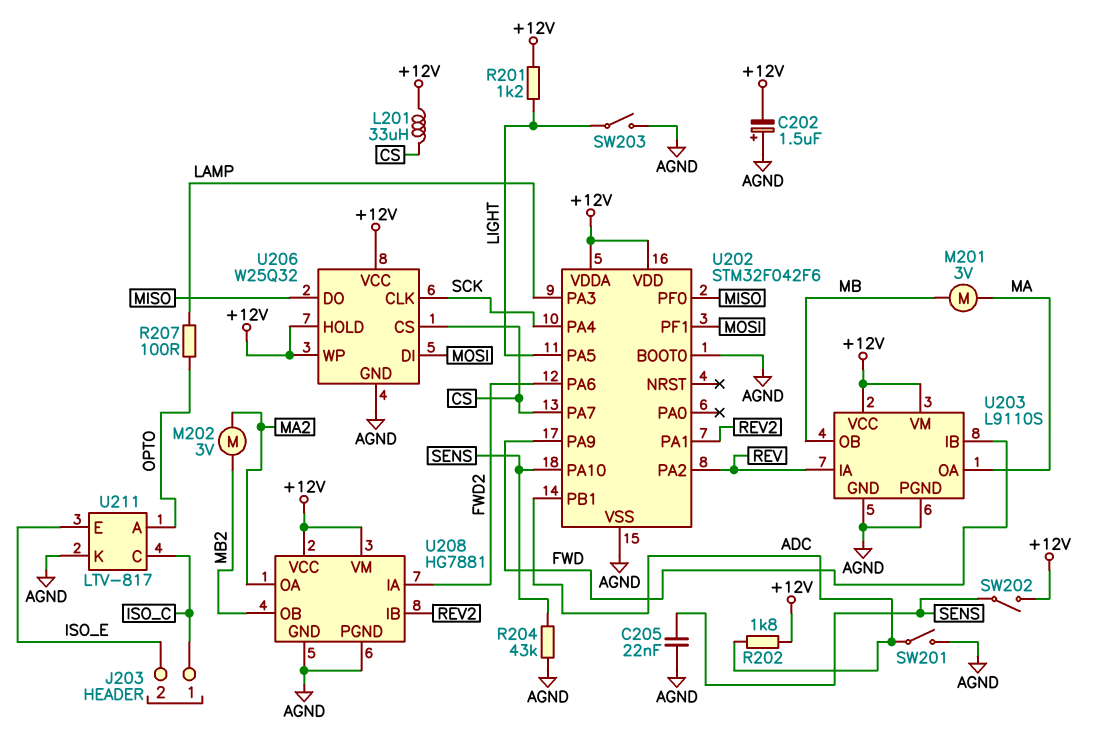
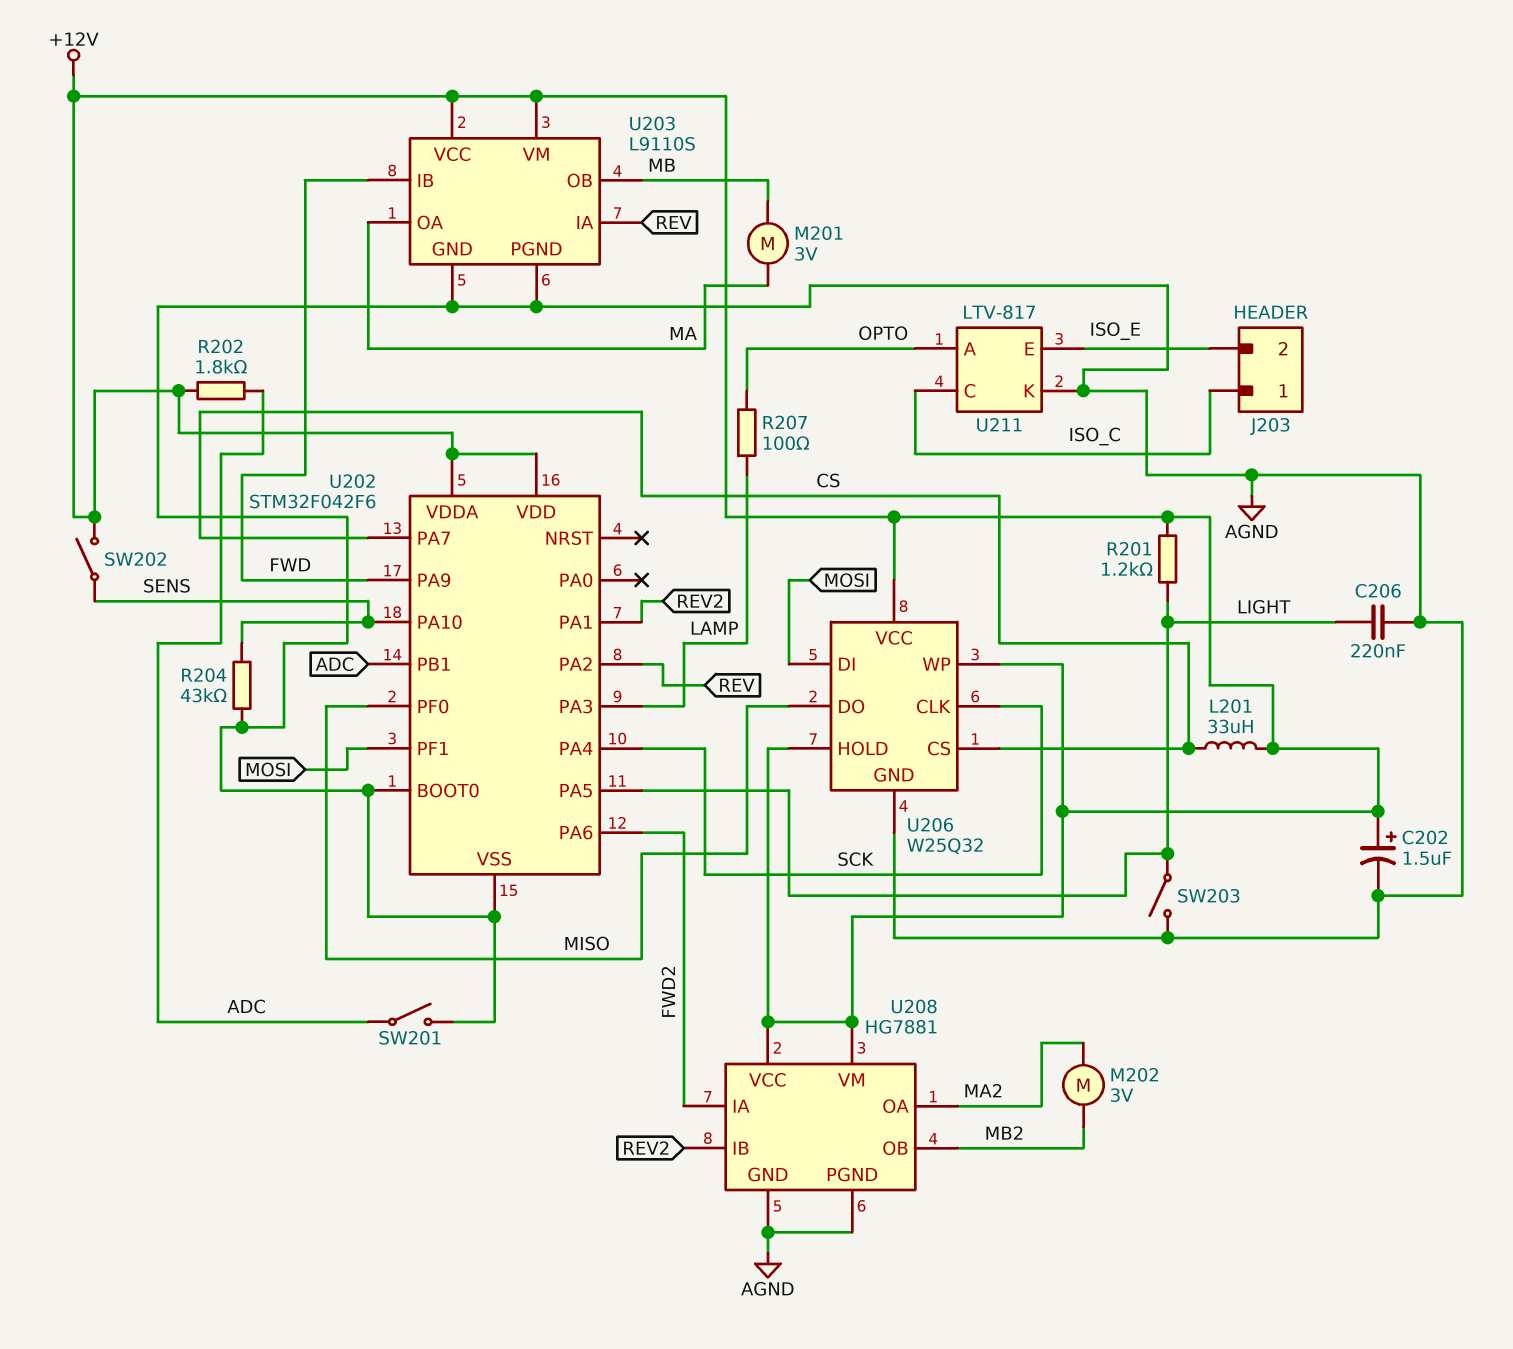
C202: 1.5uF (plus AGND, minus +12V) -> 1.5uF (plus +12V, minus AGND)
C205: 22nF (AGND, SENS) -> none
C206: none -> 220nF (AGND, LIGHT)

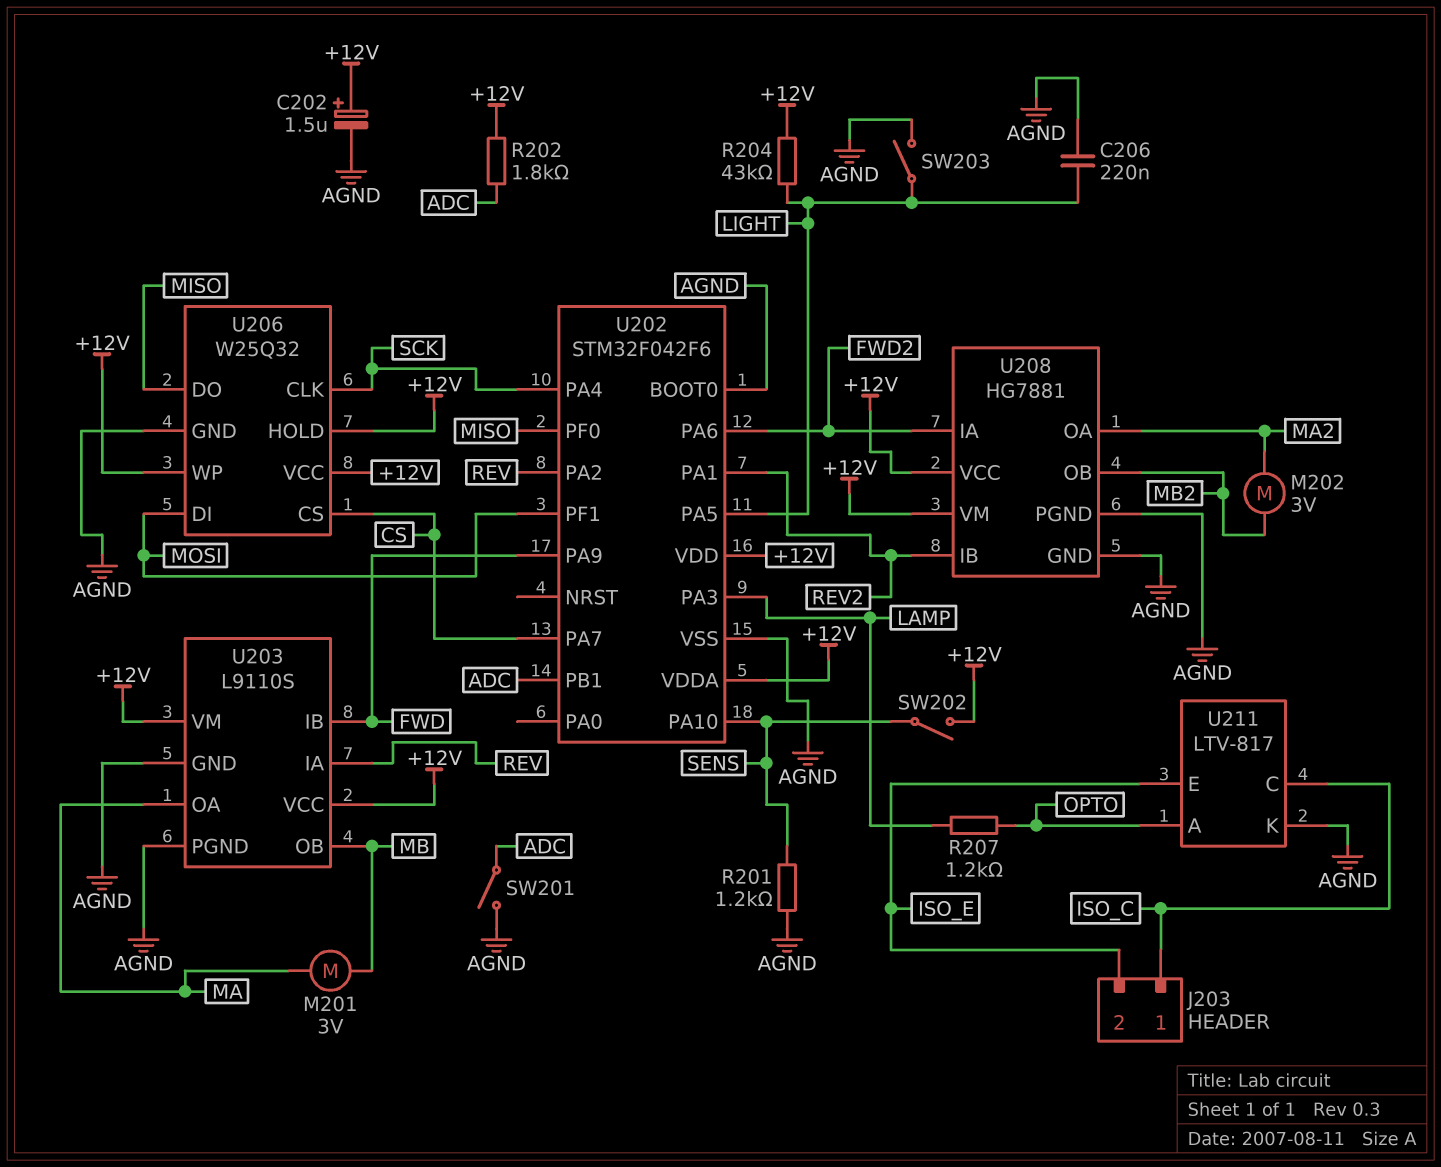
L201: 33uH (+12V, CS) -> none
R201: 1.2k (+12V, LIGHT) -> 1.2k (AGND, SENS)
R204: 43k (AGND, SENS) -> 43k (+12V, LIGHT)
R207: 100 (LAMP, OPTO) -> 1.2k (LAMP, OPTO)

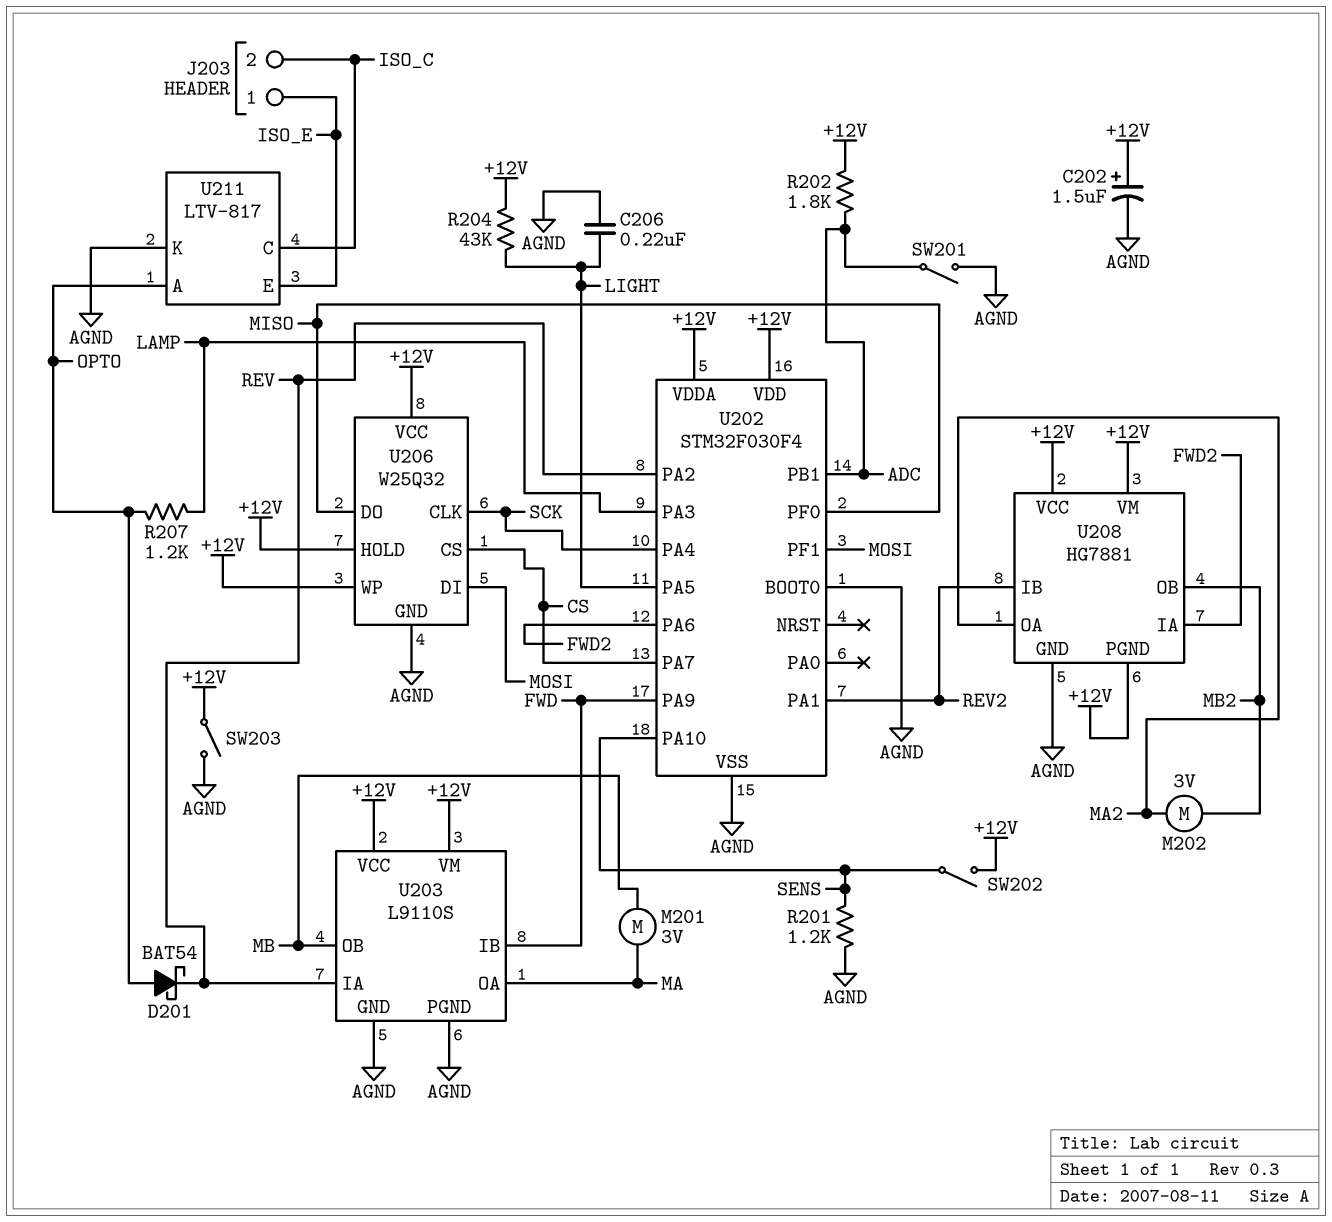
D201: none -> schottky BAT54 (A OPTO, K REV)
J203 pin 1: ISO_C -> ISO_E
J203 pin 2: ISO_E -> ISO_C
SW203: switch (AGND, LIGHT) -> switch (+12V, AGND)
U202: STM32F042F6 -> STM32F030F4
U208 pin PGND: AGND -> +12V

